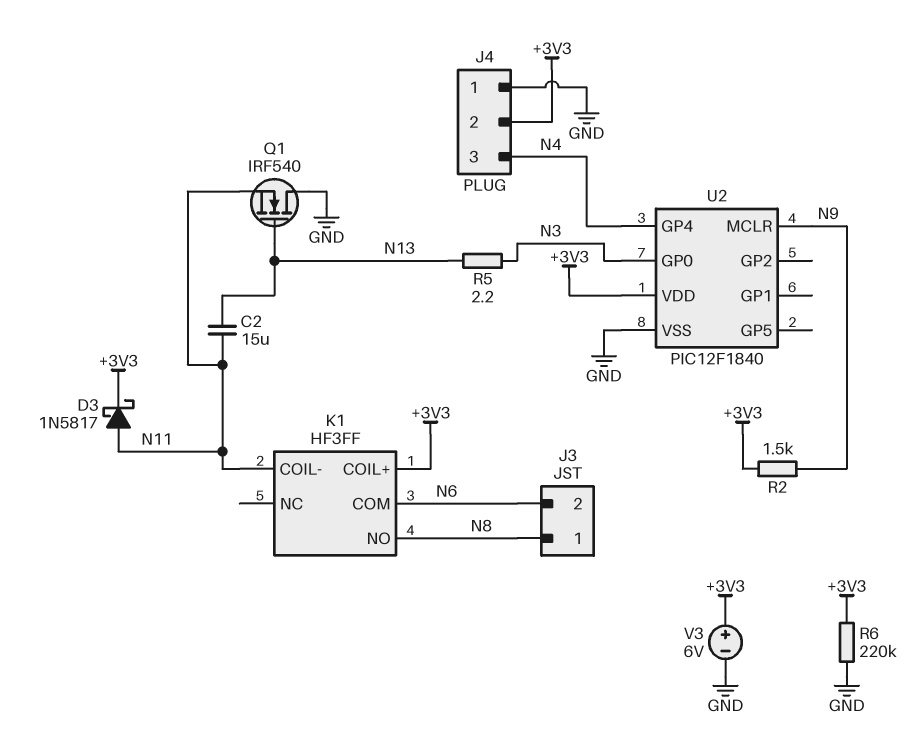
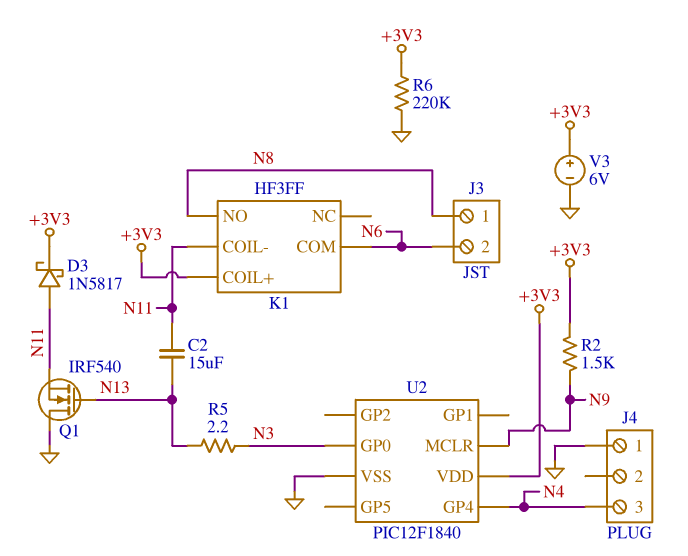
J4 pin 2: +3V3 -> none

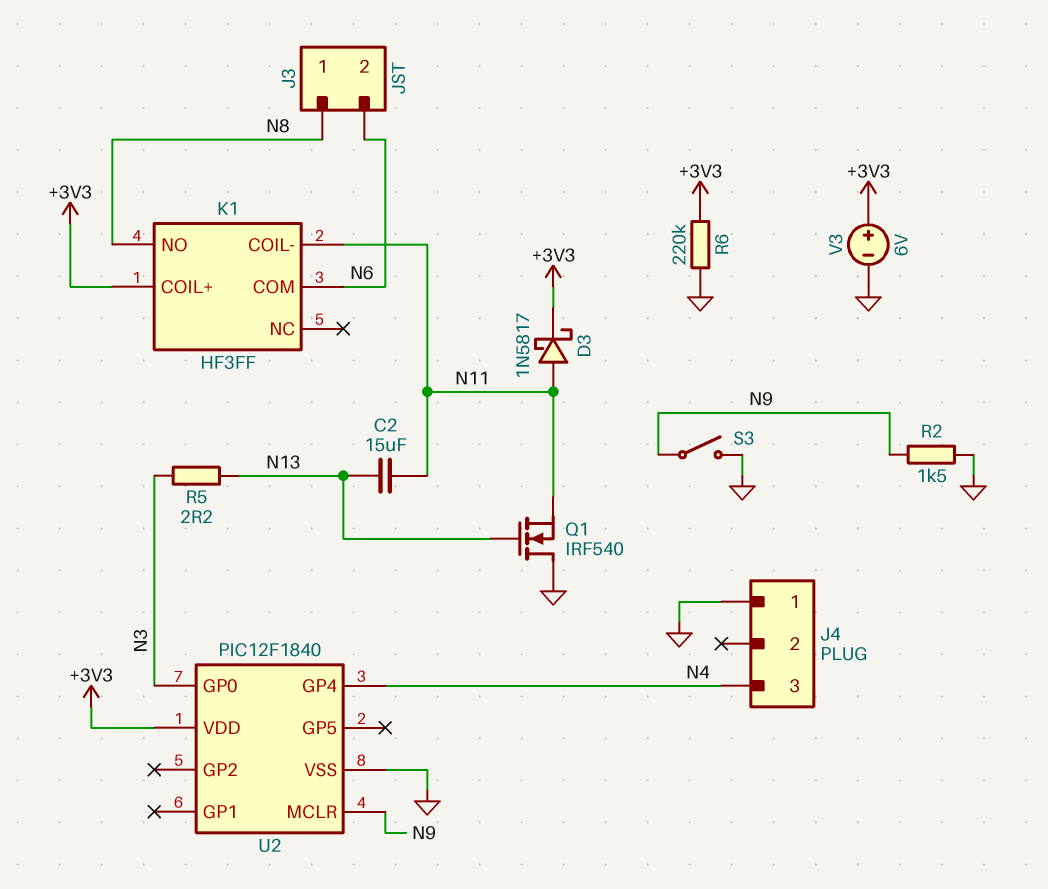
R2: 1.5k (+3V3, N9) -> 1.5k (GND, N9)
S3: none -> switch (GND, N9)

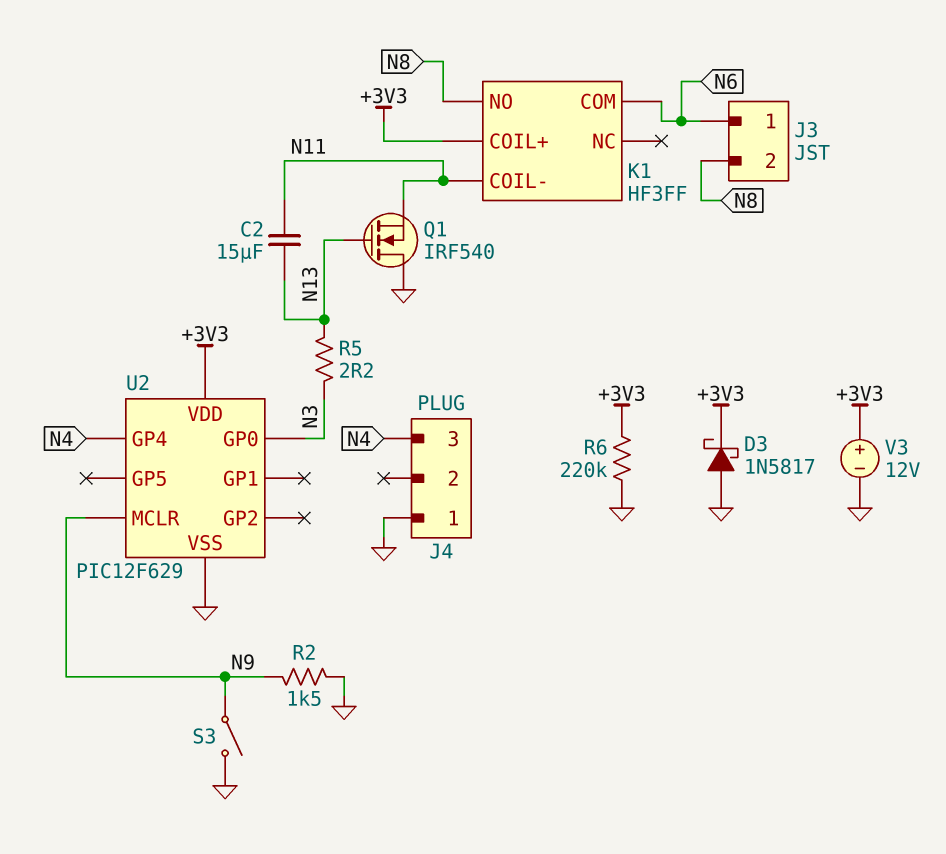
D3: schottky 1N5817 (A N11, K +3V3) -> schottky 1N5817 (A GND, K +3V3)
J3 pin 1: N8 -> N6
J3 pin 2: N6 -> N8
U2: PIC12F1840 -> PIC12F629
V3: 6V (plus +3V3, minus GND) -> 12V (plus +3V3, minus GND)

